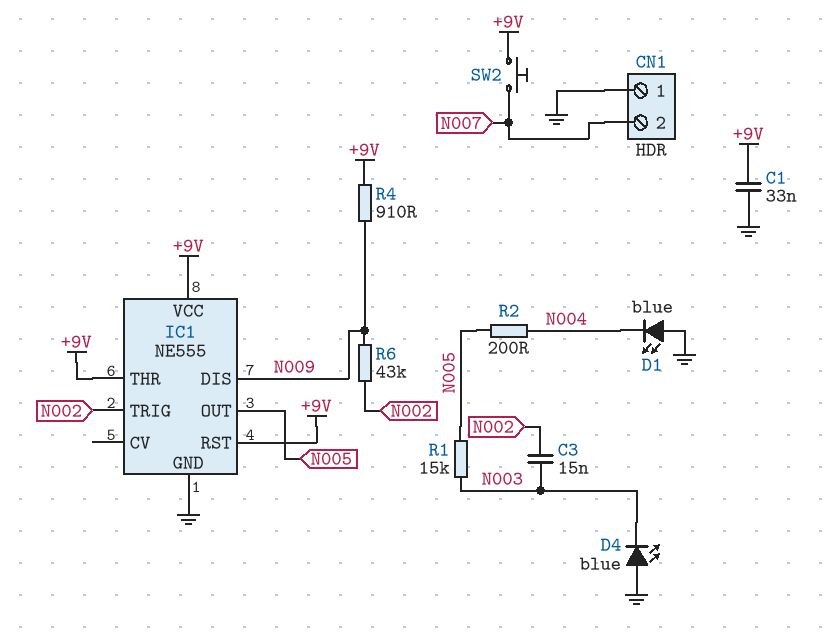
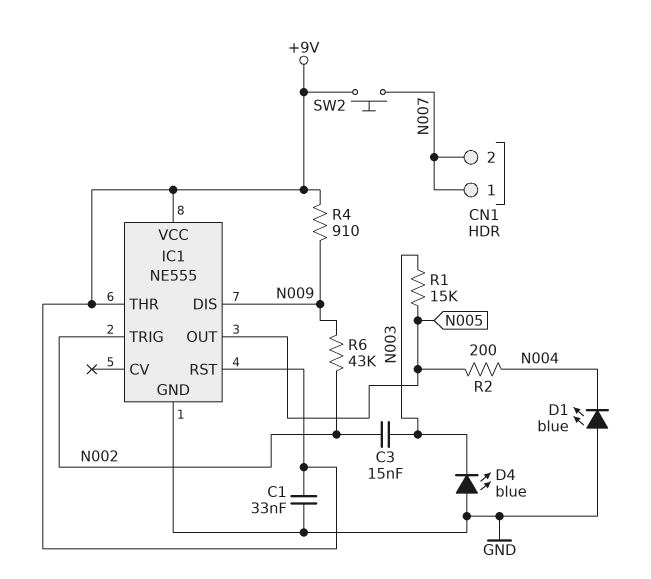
CN1 pin 1: GND -> N007

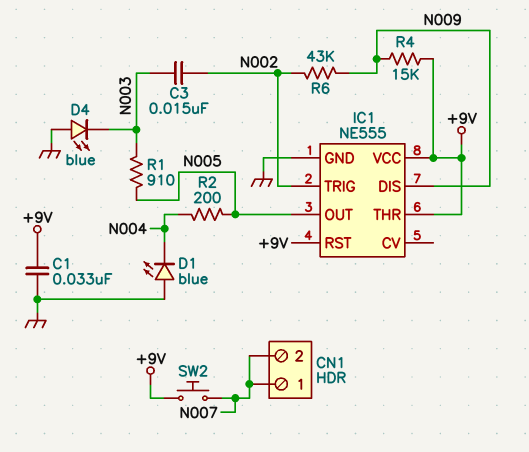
R1: 15k (N003, N005) -> 910 (N003, N005)
R4: 910 (+9V, N009) -> 15k (+9V, N009)

